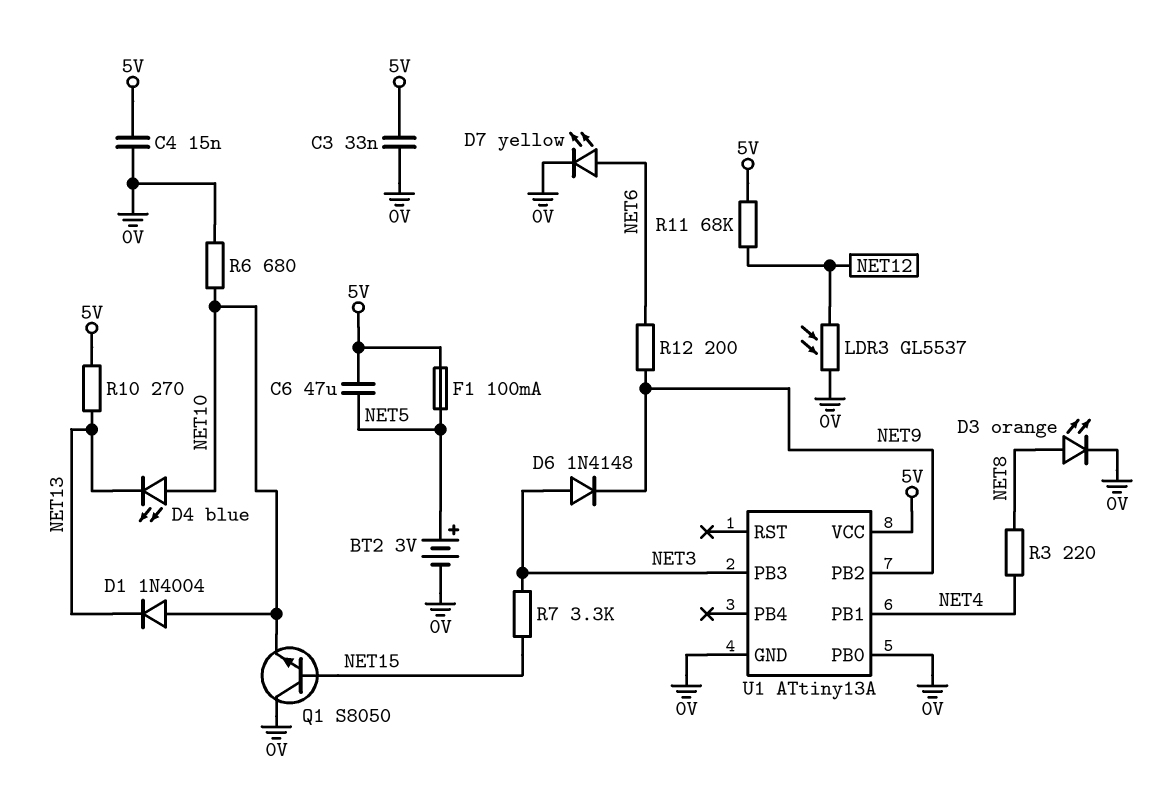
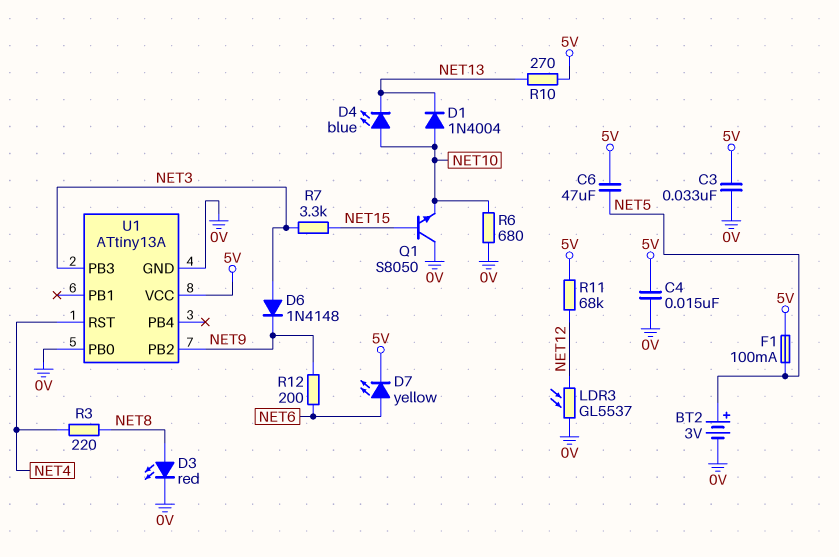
D3: LED orange (A NET8, K 0V) -> LED red (A NET8, K 0V)
D7: LED yellow (A NET6, K 0V) -> LED yellow (A NET6, K 5V)
U1 pin PB1: NET4 -> none
U1 pin RST: none -> NET4

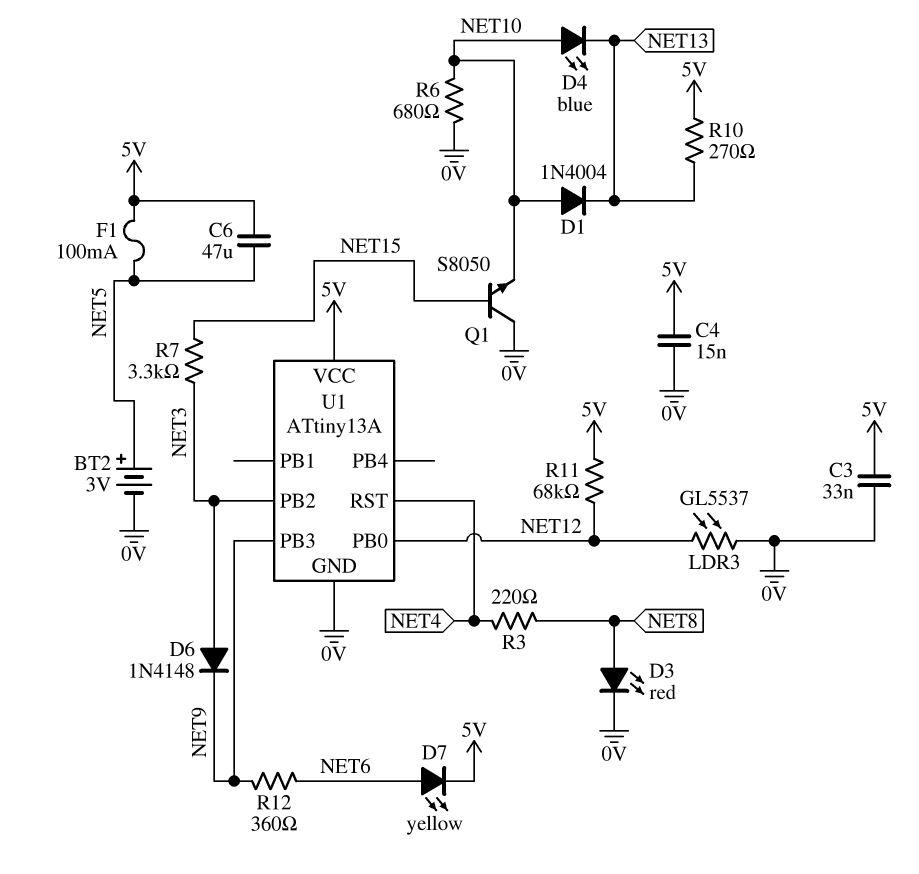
R12: 200 (NET6, NET9) -> 360 (NET6, NET9)
U1 pin PB0: 0V -> NET12
U1 pin PB2: NET9 -> NET3
U1 pin PB3: NET3 -> NET9

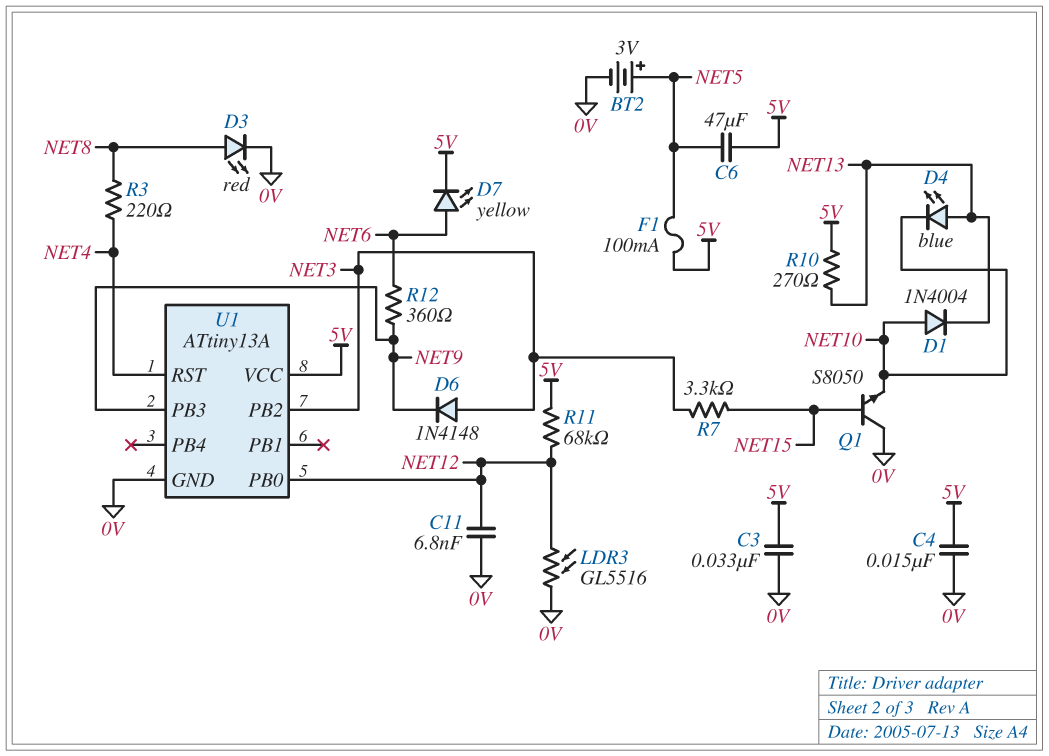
C11: none -> 6.8nF (0V, NET12)
D4: LED blue (A NET10, K NET13) -> LED blue (A NET13, K NET10)
LDR3: GL5537 (0V, NET12) -> GL5516 (0V, NET12)
R6: 680 (0V, NET10) -> none

